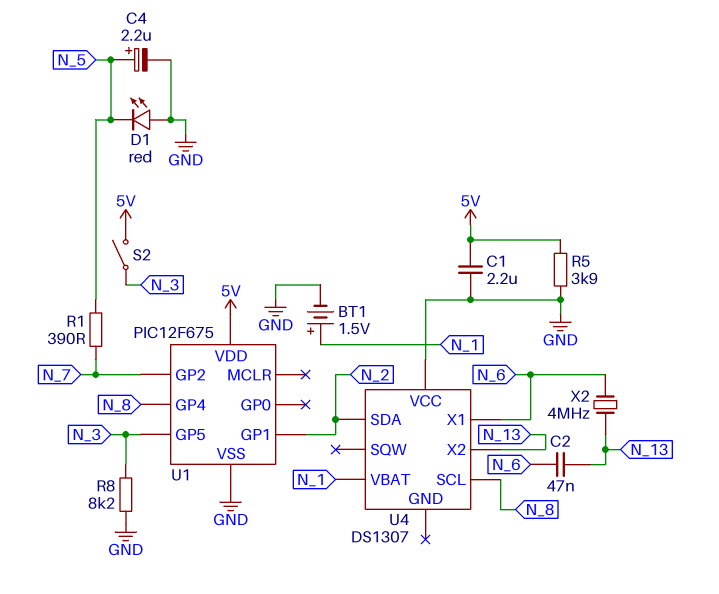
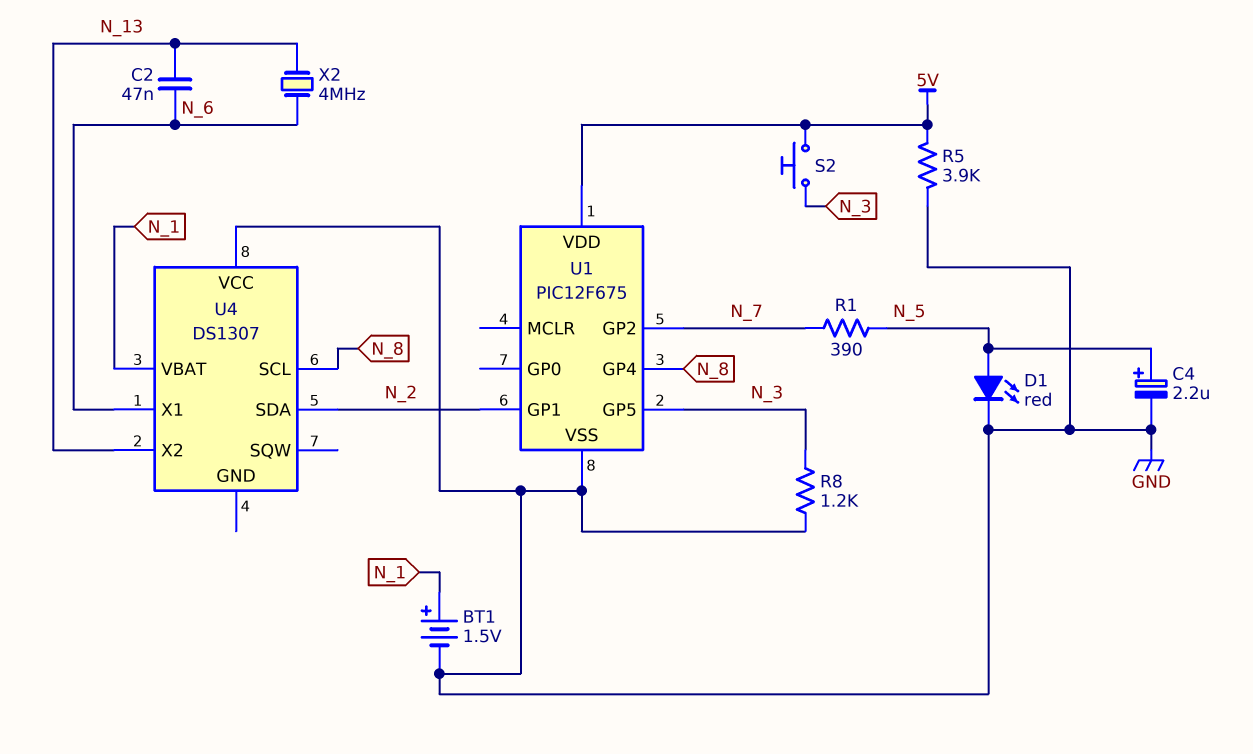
C1: 2.2uF (5V, GND) -> none
D1: LED red (A GND, K N_5) -> LED red (A N_5, K GND)
R8: 8.2k (GND, N_3) -> 1.2k (GND, N_3)
S2: switch (5V, N_3) -> button (5V, N_3)

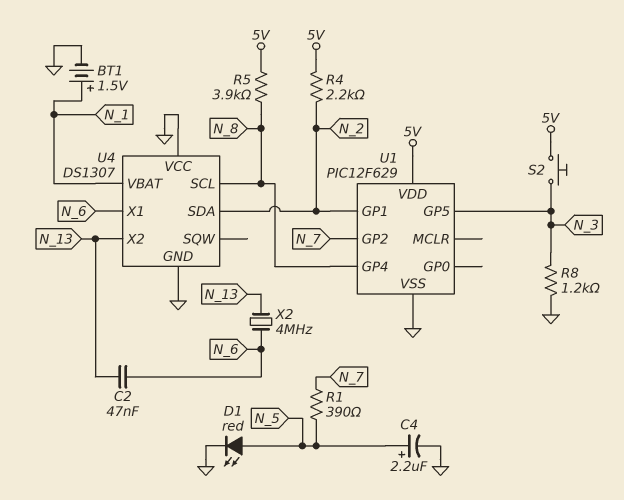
R4: none -> 2.2k (5V, N_2)
R5: 3.9k (5V, GND) -> 3.9k (5V, N_8)
U1: PIC12F675 -> PIC12F629
U4 pin GND: none -> GND

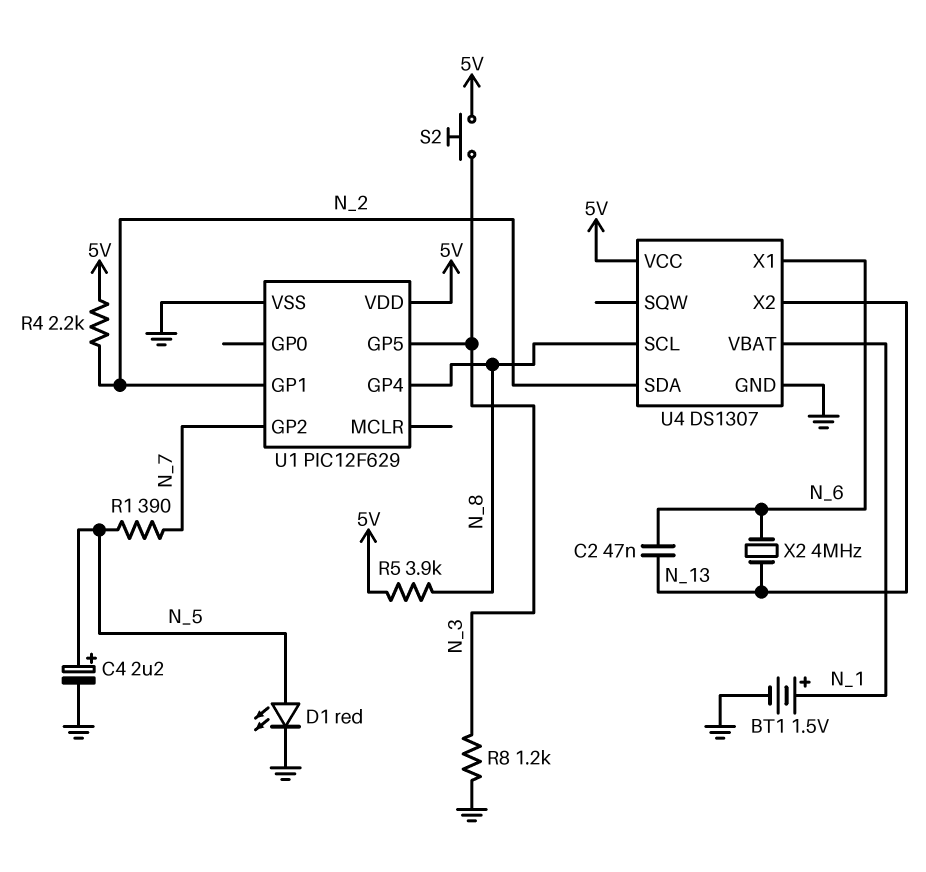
U4 pin VCC: GND -> 5V

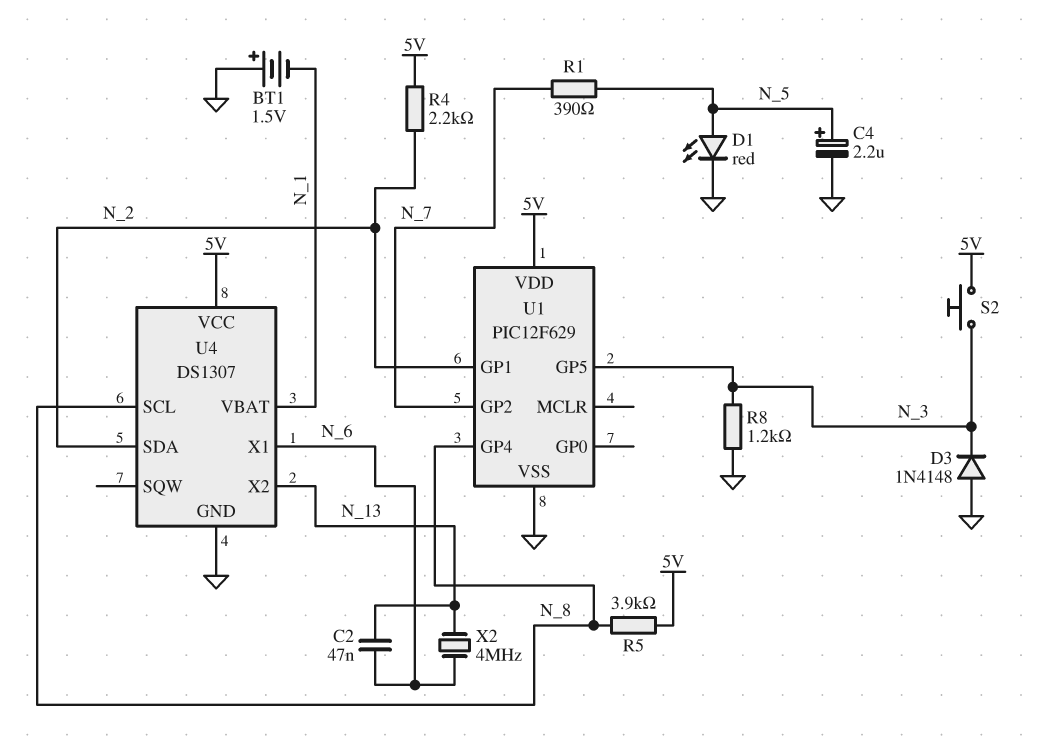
BT1: 1.5V (plus N_1, minus GND) -> 1.5V (plus GND, minus N_1)
D3: none -> diode 1N4148 (A GND, K N_3)

